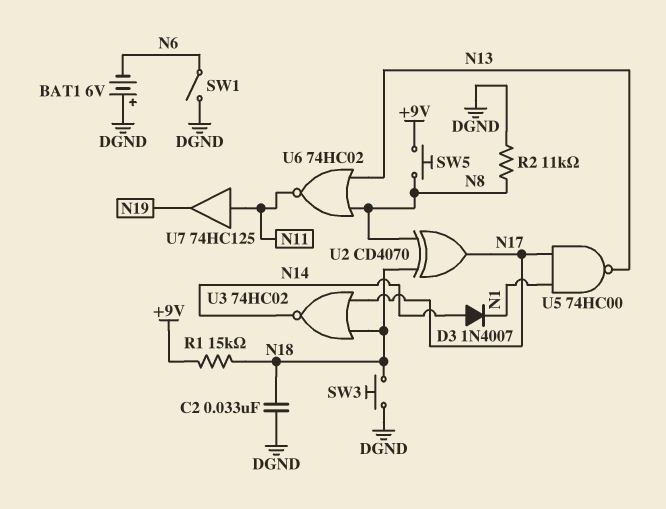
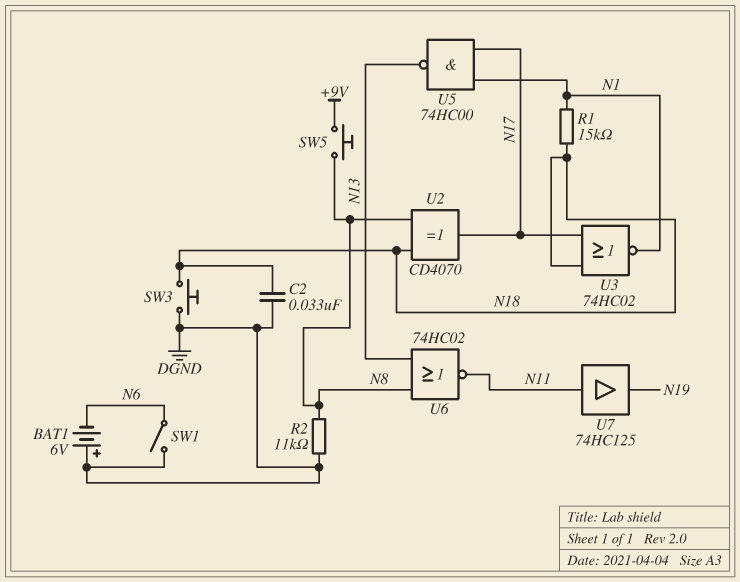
D3: diode 1N4007 (A N14, K N1) -> none
R1: 15k (+9V, N18) -> 15k (N1, N18)
U3: NOR 74HC02 (in N17, in N18, out N14) -> NOR 74HC02 (in N17, in N18, out N1)

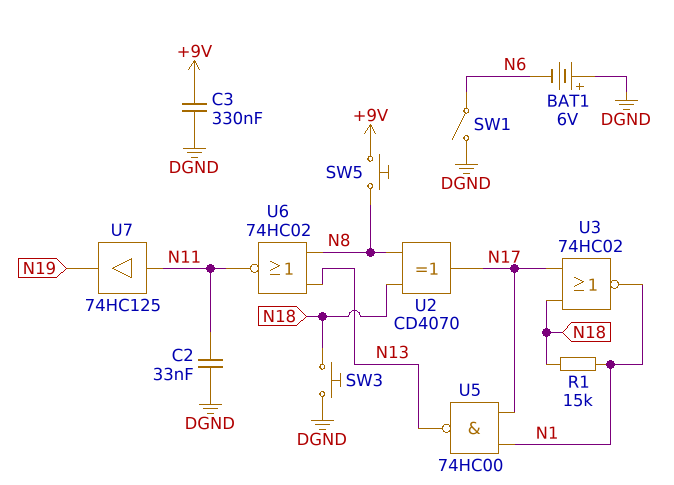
C2: 33nF (DGND, N18) -> 33nF (DGND, N11)
C3: none -> 330nF (+9V, DGND)
R2: 11k (DGND, N8) -> none

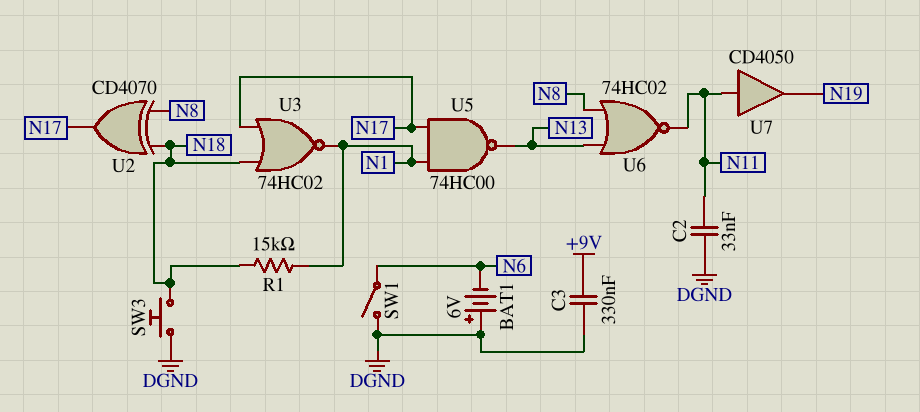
SW5: button (+9V, N8) -> none
U7: buffer 74HC125 (in N11, out N19) -> buffer CD4050 (in N11, out N19)

